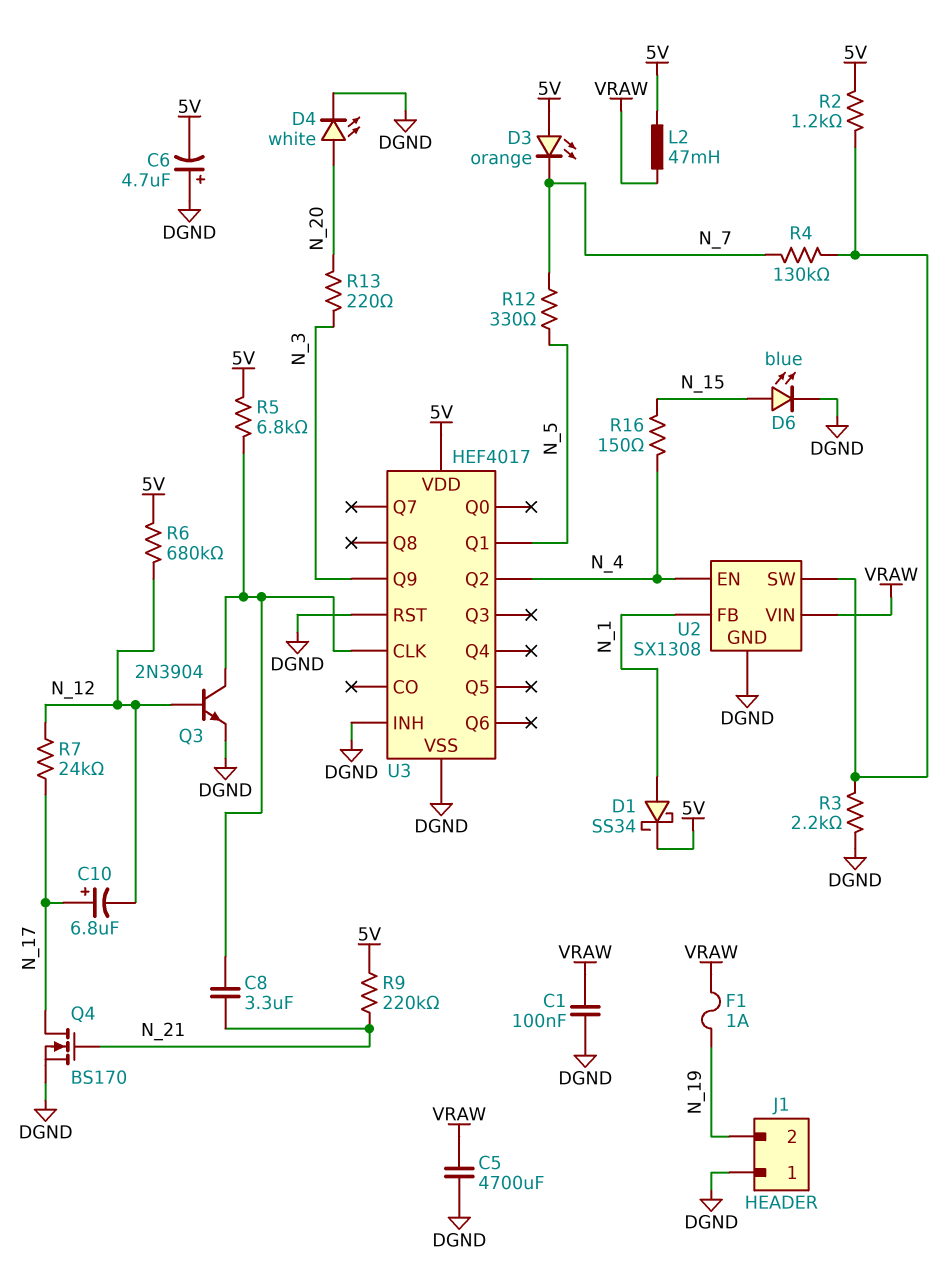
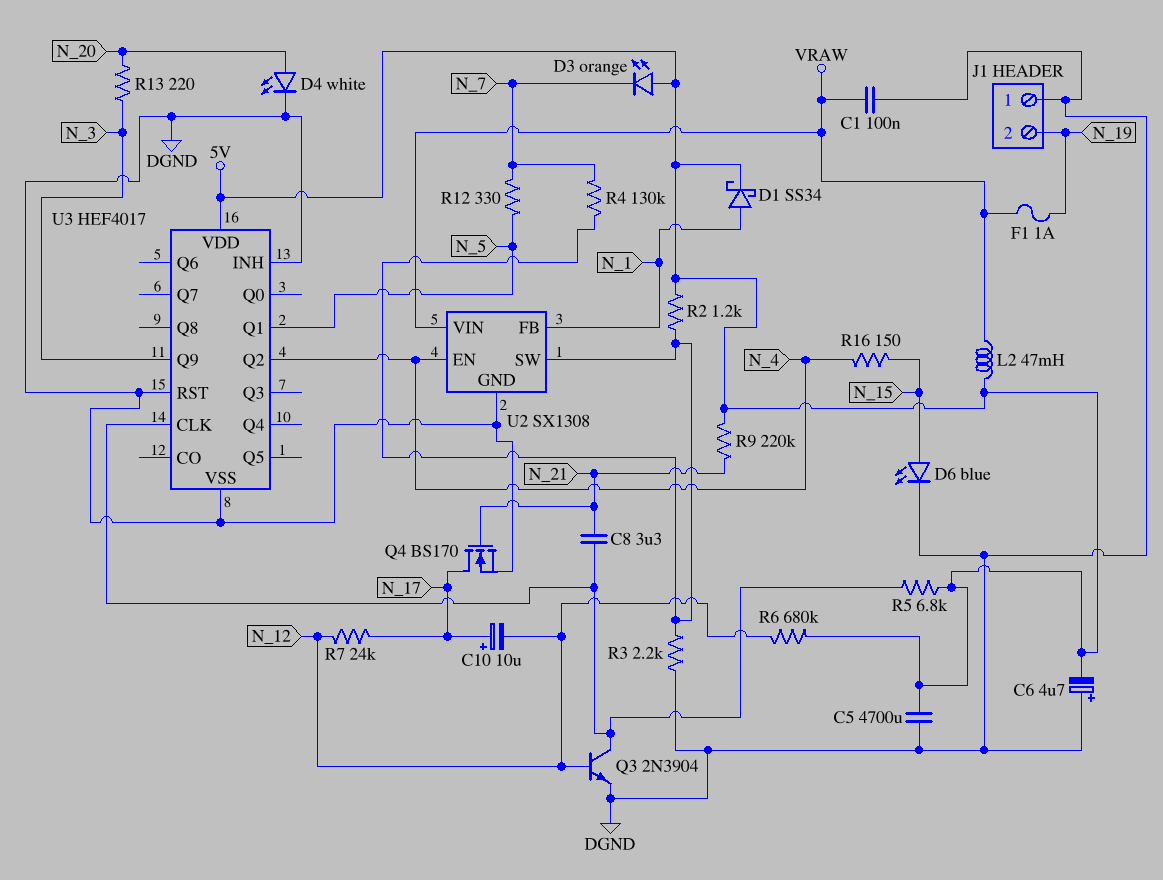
C5: 4700uF (DGND, VRAW) -> 4700uF (5V, DGND)
C10: 6.8uF (plus N_17, minus N_12) -> 10uF (plus N_17, minus N_12)

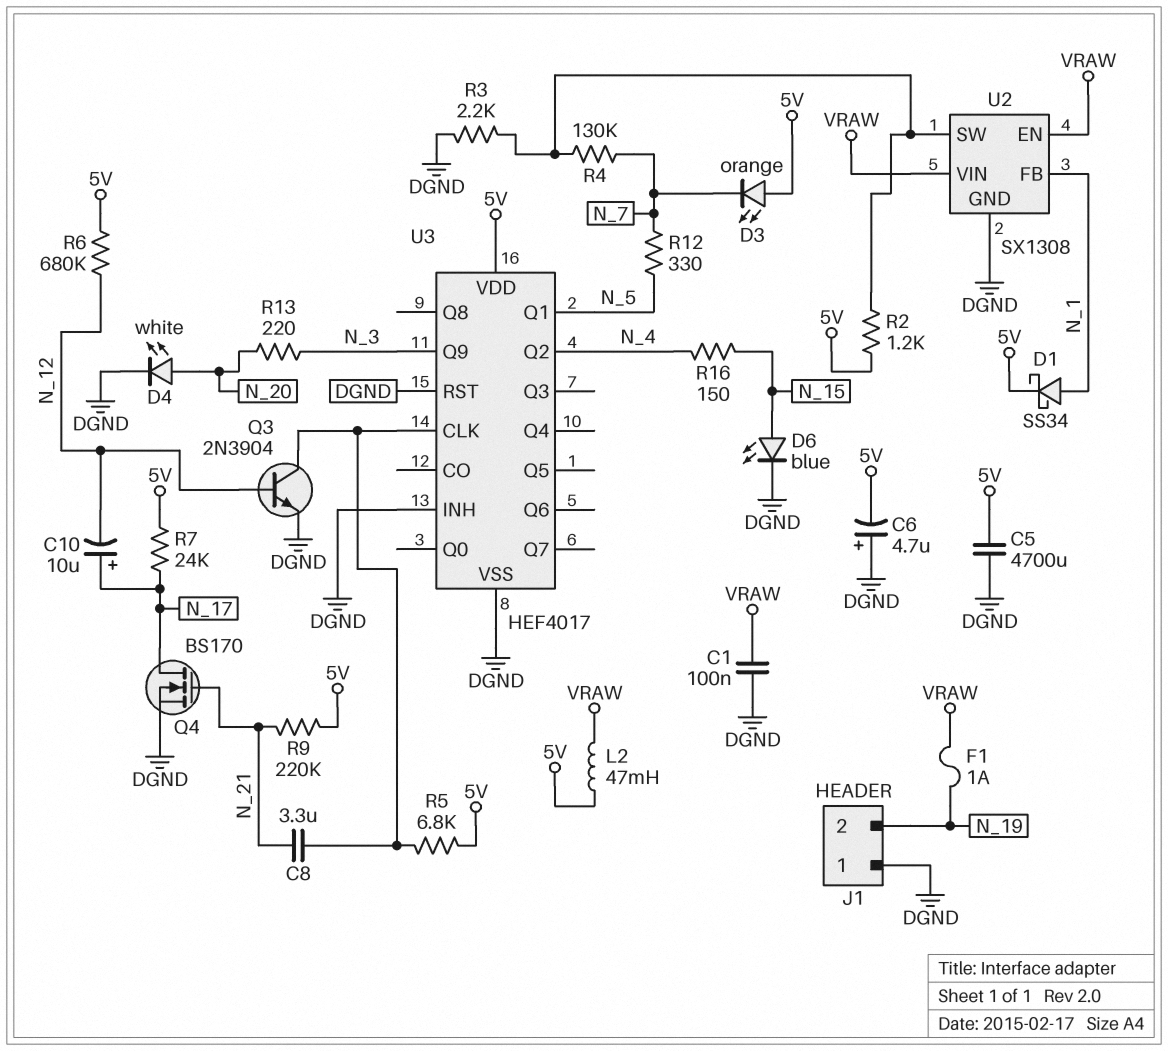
R7: 24k (N_12, N_17) -> 24k (5V, N_17)
U2 pin EN: N_4 -> VRAW

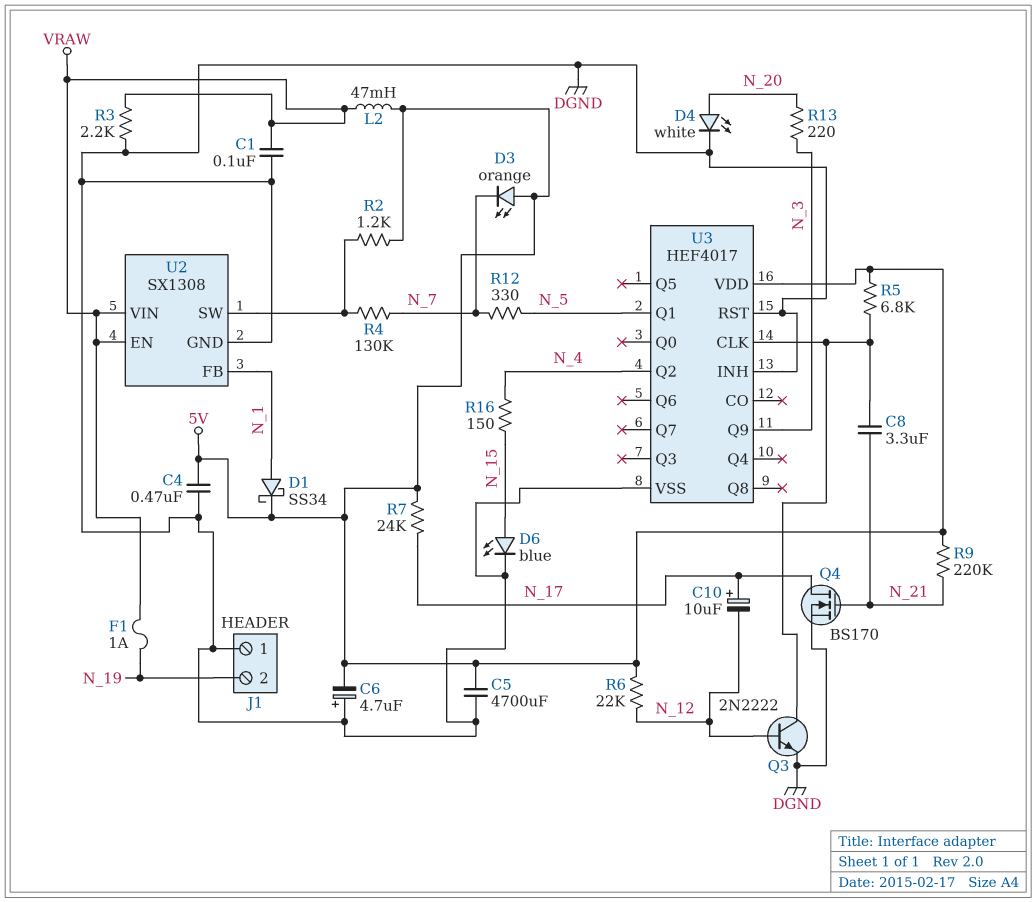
C4: none -> 470nF (5V, DGND)
Q3: NPN 2N3904 (B N_12, C U3/CLK, E DGND) -> NPN 2N2222 (B N_12, C U3/CLK, E DGND)
R3: 2.2k (DGND, U2/SW) -> 2.2k (DGND, VRAW)
R6: 680k (5V, N_12) -> 22k (5V, N_12)

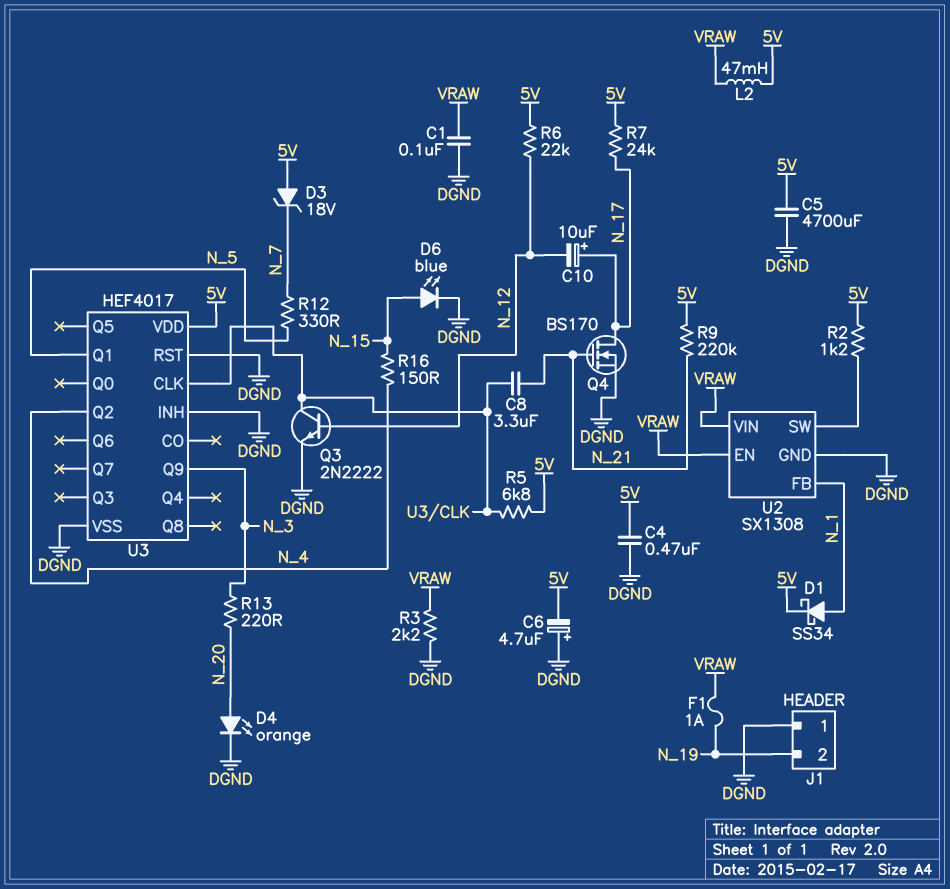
D3: LED orange (A 5V, K N_7) -> zener 18V (A 5V, K N_7)
D4: LED white (A N_20, K DGND) -> LED orange (A N_20, K DGND)
R4: 130k (N_7, U2/SW) -> none

